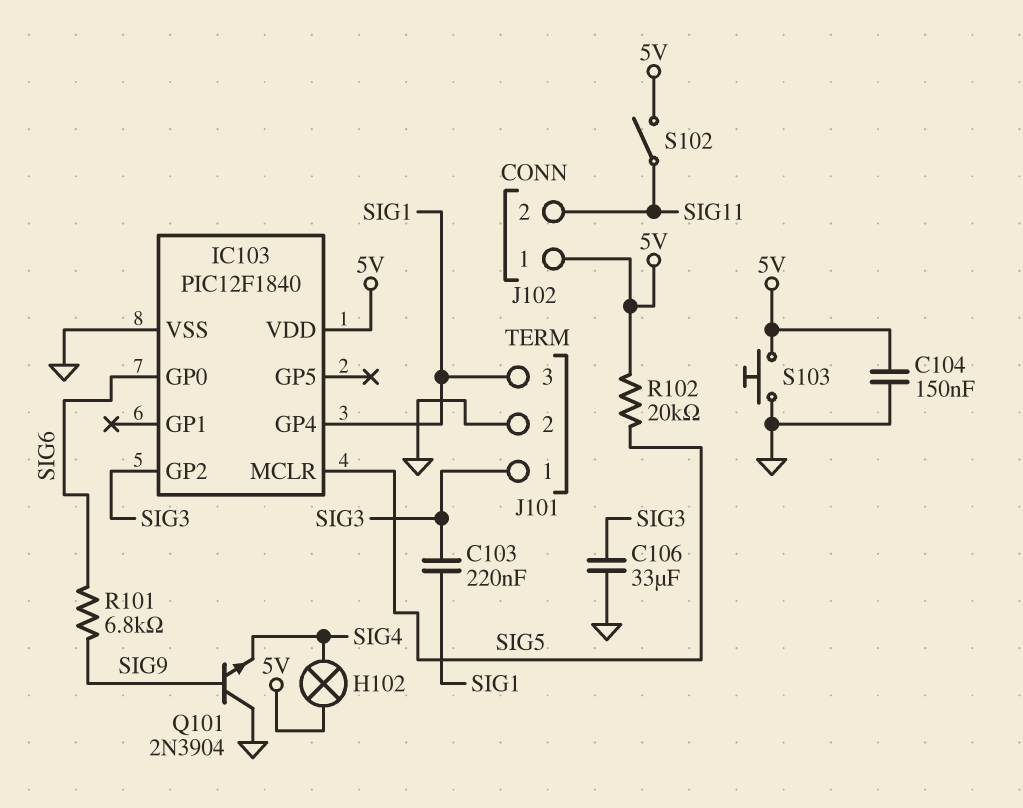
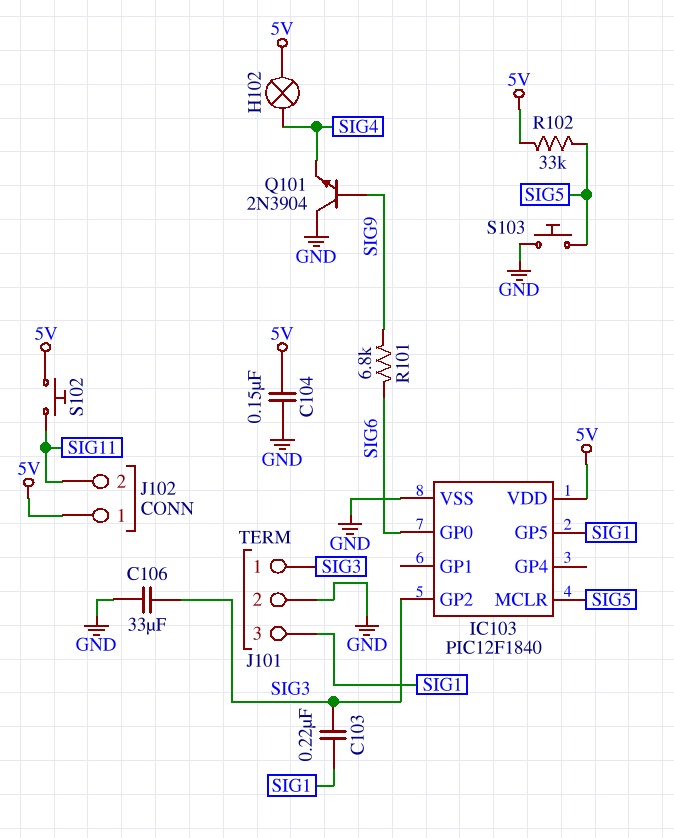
IC103 pin GP4: SIG1 -> none
IC103 pin GP5: none -> SIG1
R102: 20k (5V, SIG5) -> 33k (5V, SIG5)
S102: switch (5V, SIG11) -> button (5V, SIG11)
S103: button (5V, GND) -> button (GND, SIG5)

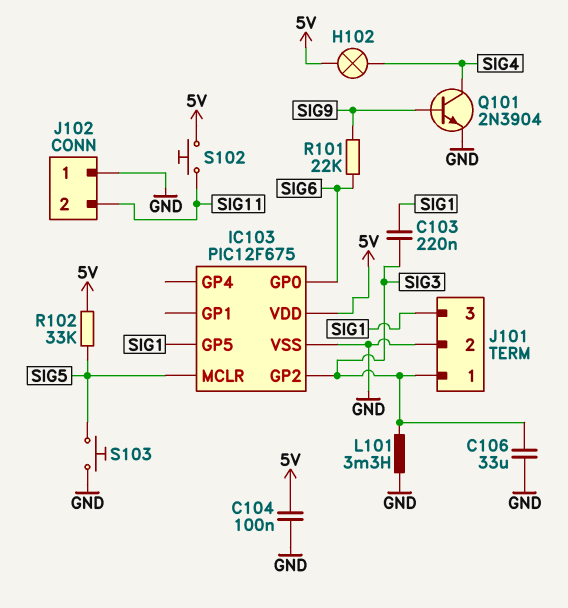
C104: 150nF (5V, GND) -> 100nF (5V, GND)
IC103: PIC12F1840 -> PIC12F675
J102 pin 1: 5V -> GND
L101: none -> 3.3mH (GND, SIG3)
Q101: NPN 2N3904 (B SIG9, C GND, E SIG4) -> NPN 2N3904 (B SIG9, C SIG4, E GND)
R101: 6.8k (SIG6, SIG9) -> 22k (SIG6, SIG9)

